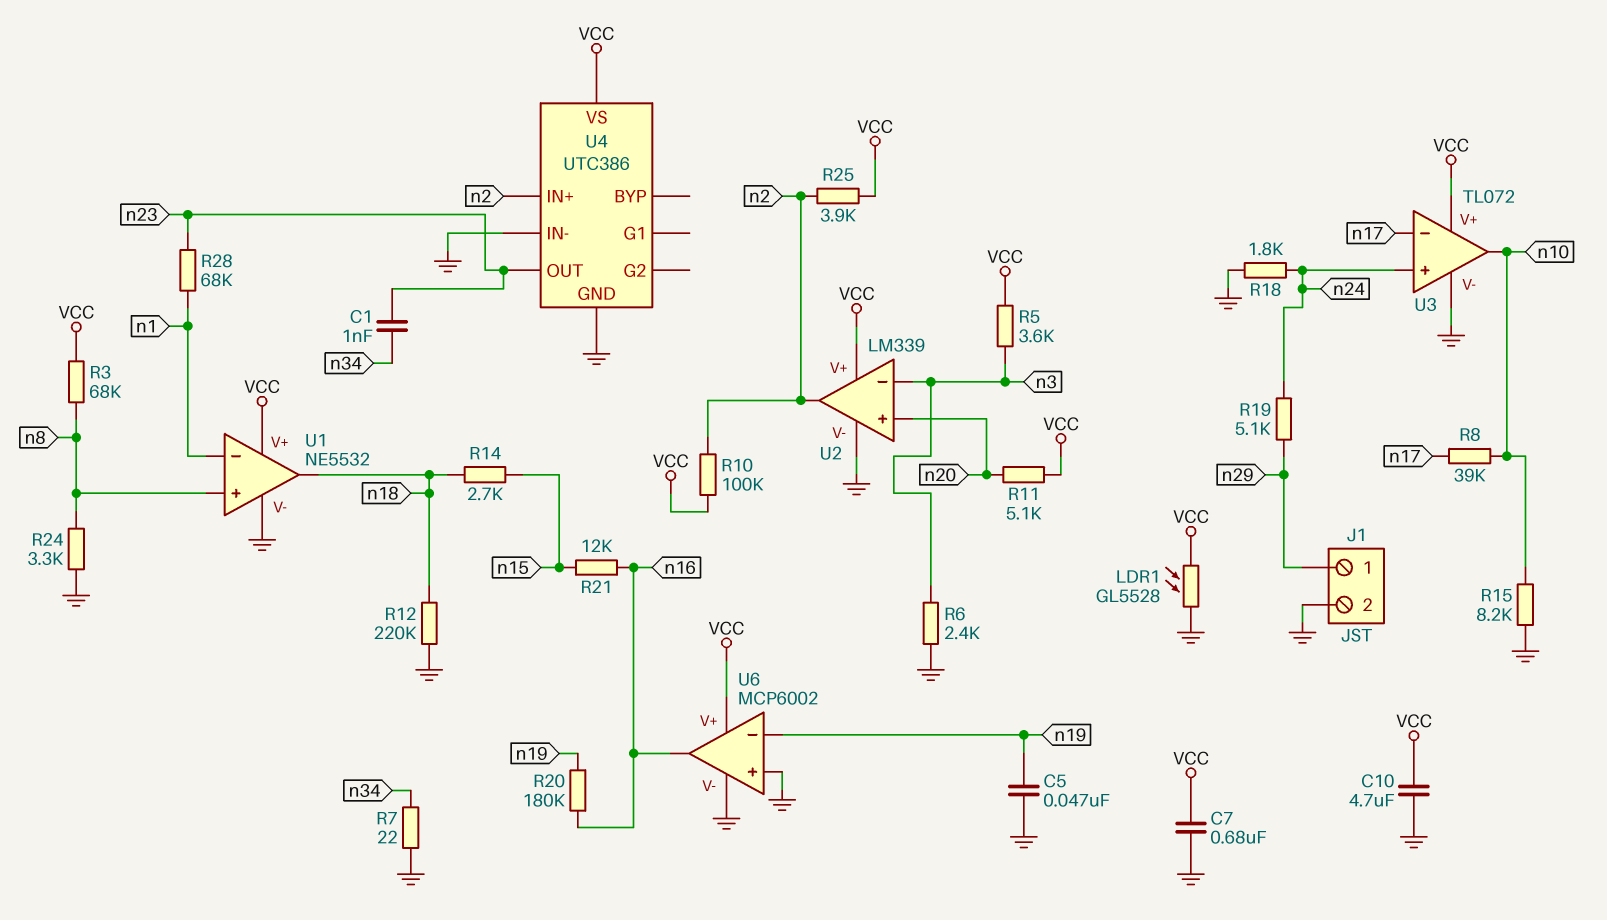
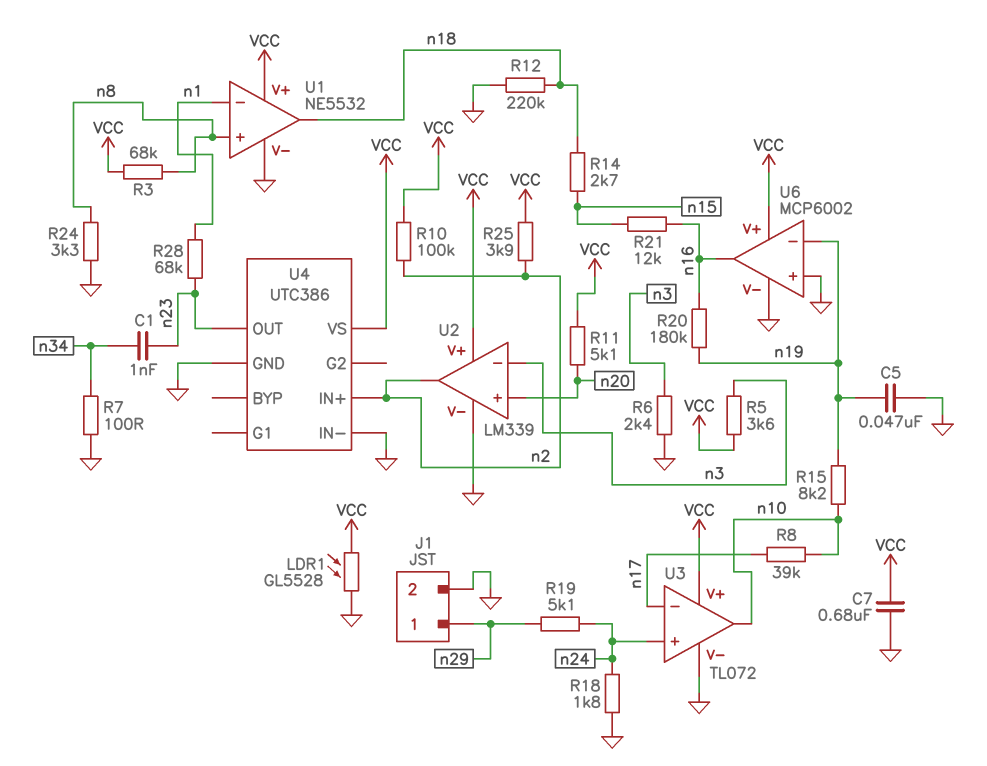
C10: 4.7uF (GND, VCC) -> none
R7: 22 (GND, n34) -> 100 (GND, n34)
R15: 8.2k (GND, n10) -> 8.2k (n10, n19)

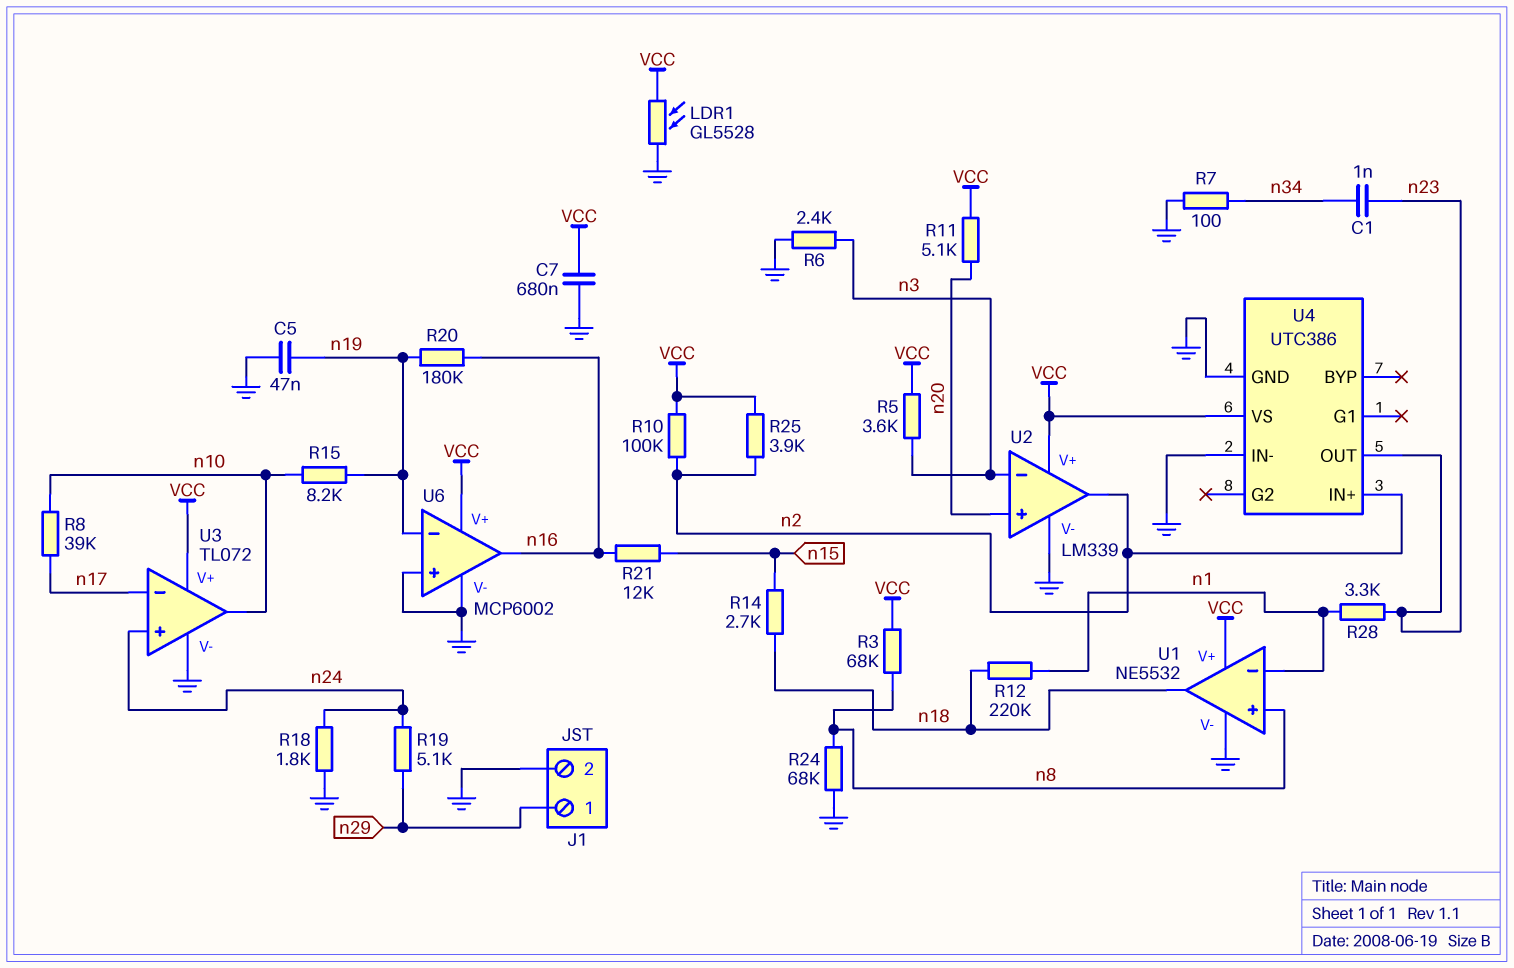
R12: 220k (GND, n18) -> 220k (n1, n18)
R24: 3.3k (GND, n8) -> 68k (GND, n8)
R28: 68k (n1, n23) -> 3.3k (n1, n23)

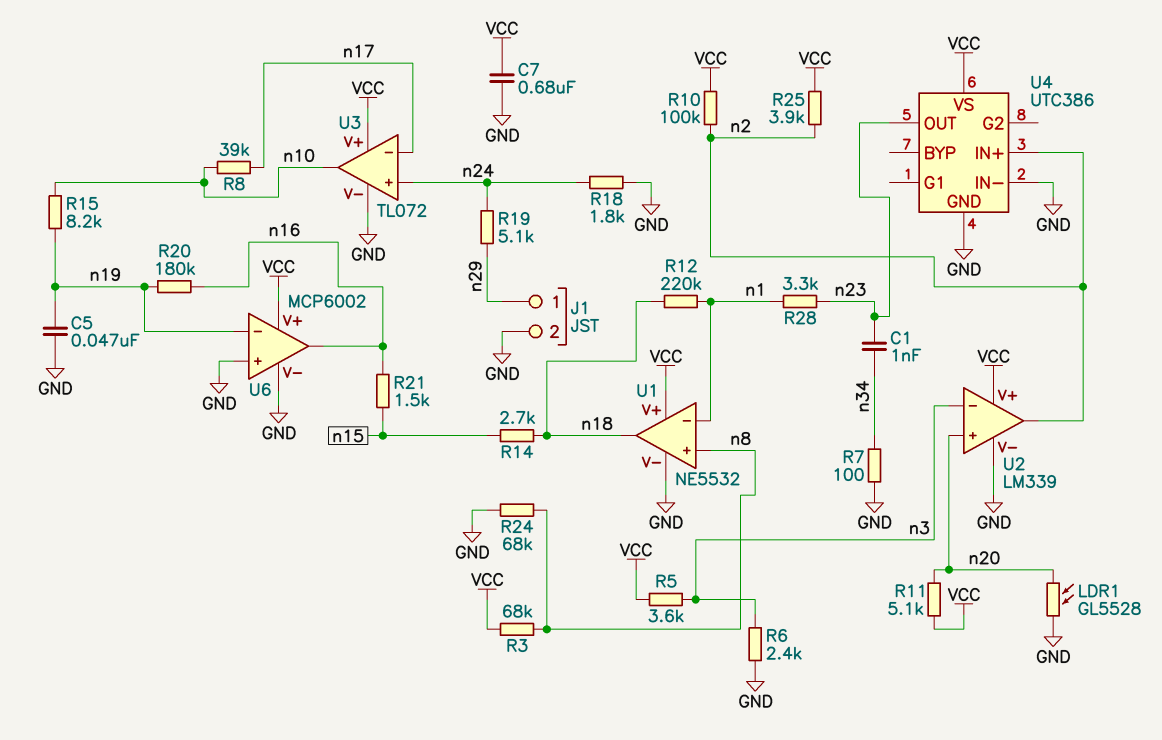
LDR1: GL5528 (GND, VCC) -> GL5528 (GND, n20)
R21: 12k (n15, n16) -> 1.5k (n15, n16)

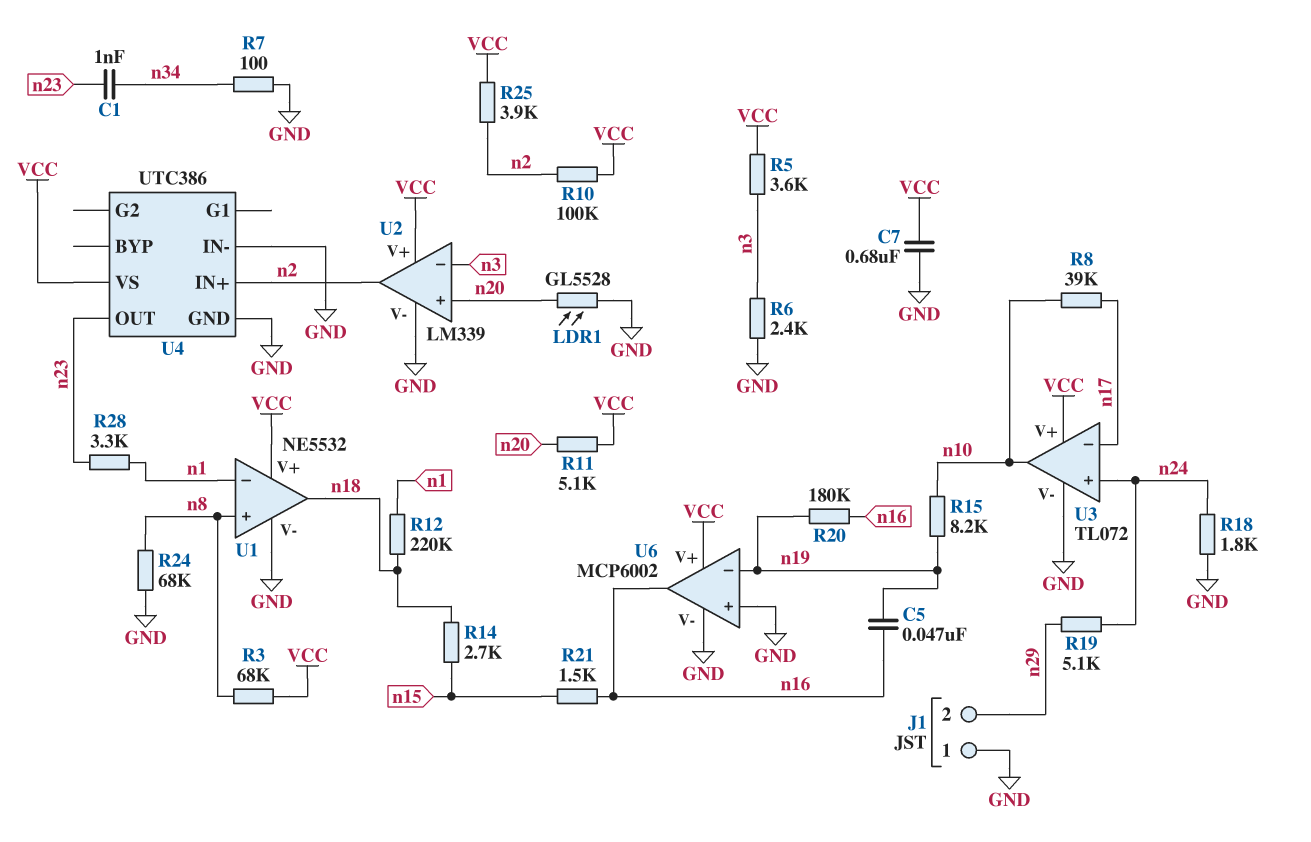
C5: 47nF (GND, n19) -> 47nF (n16, n19)
J1 pin 1: n29 -> GND
J1 pin 2: GND -> n29

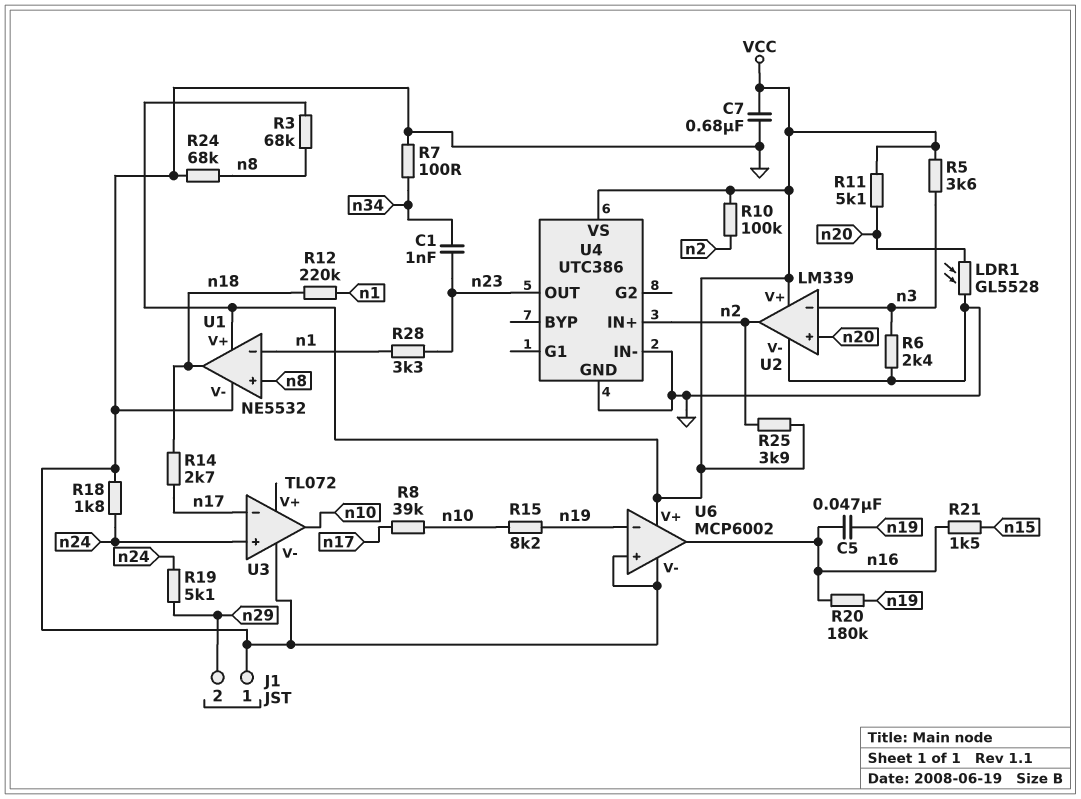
R14: 2.7k (n15, n18) -> 2.7k (n17, n18)
U3 pin V+: VCC -> none

